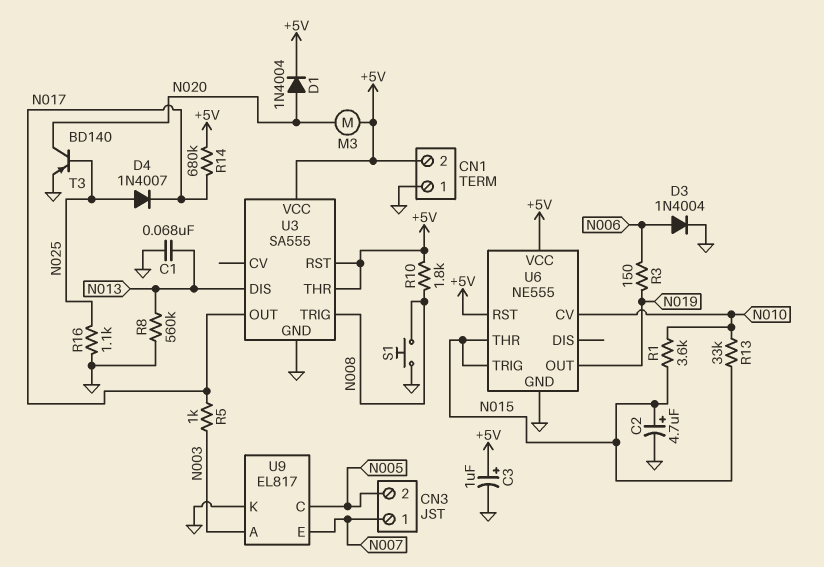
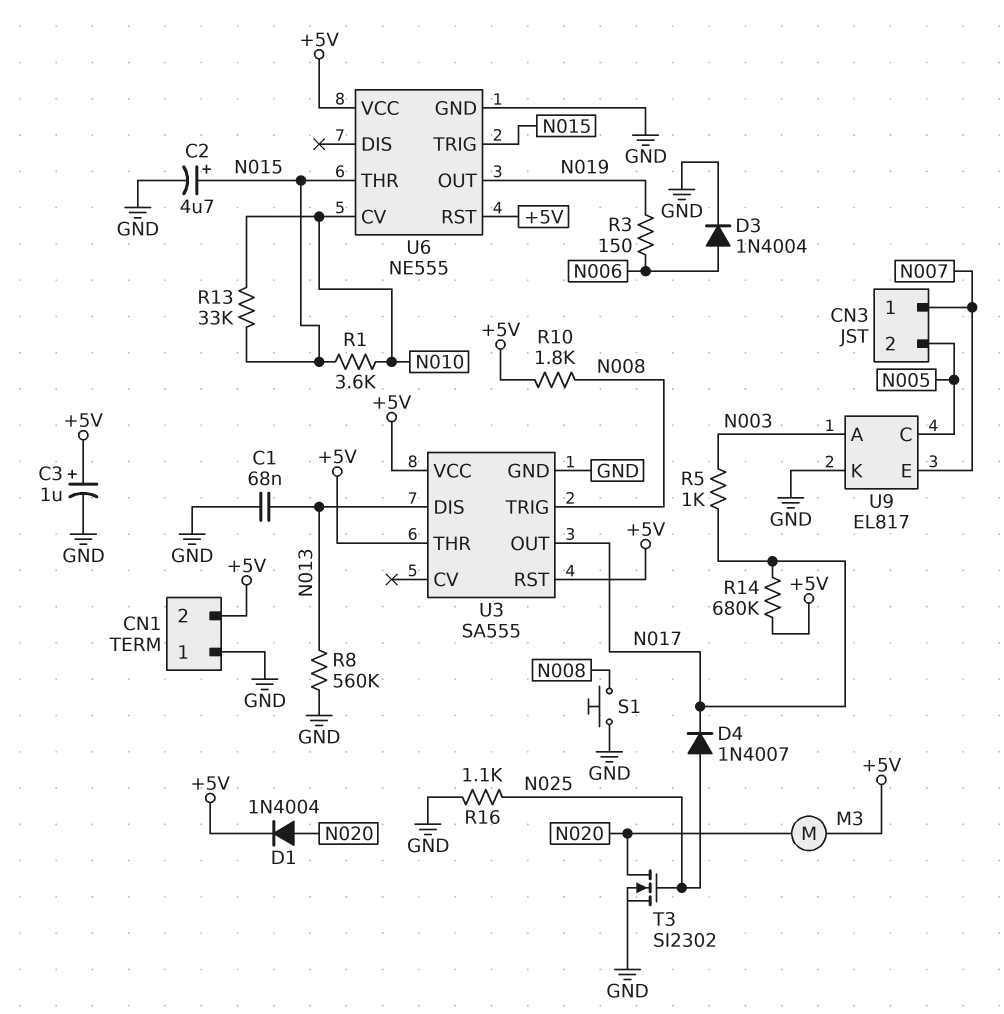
T3: PNP BD140 (B N025, C N020, E GND) -> NMOS SI2302 (G N025, D N020, S GND)

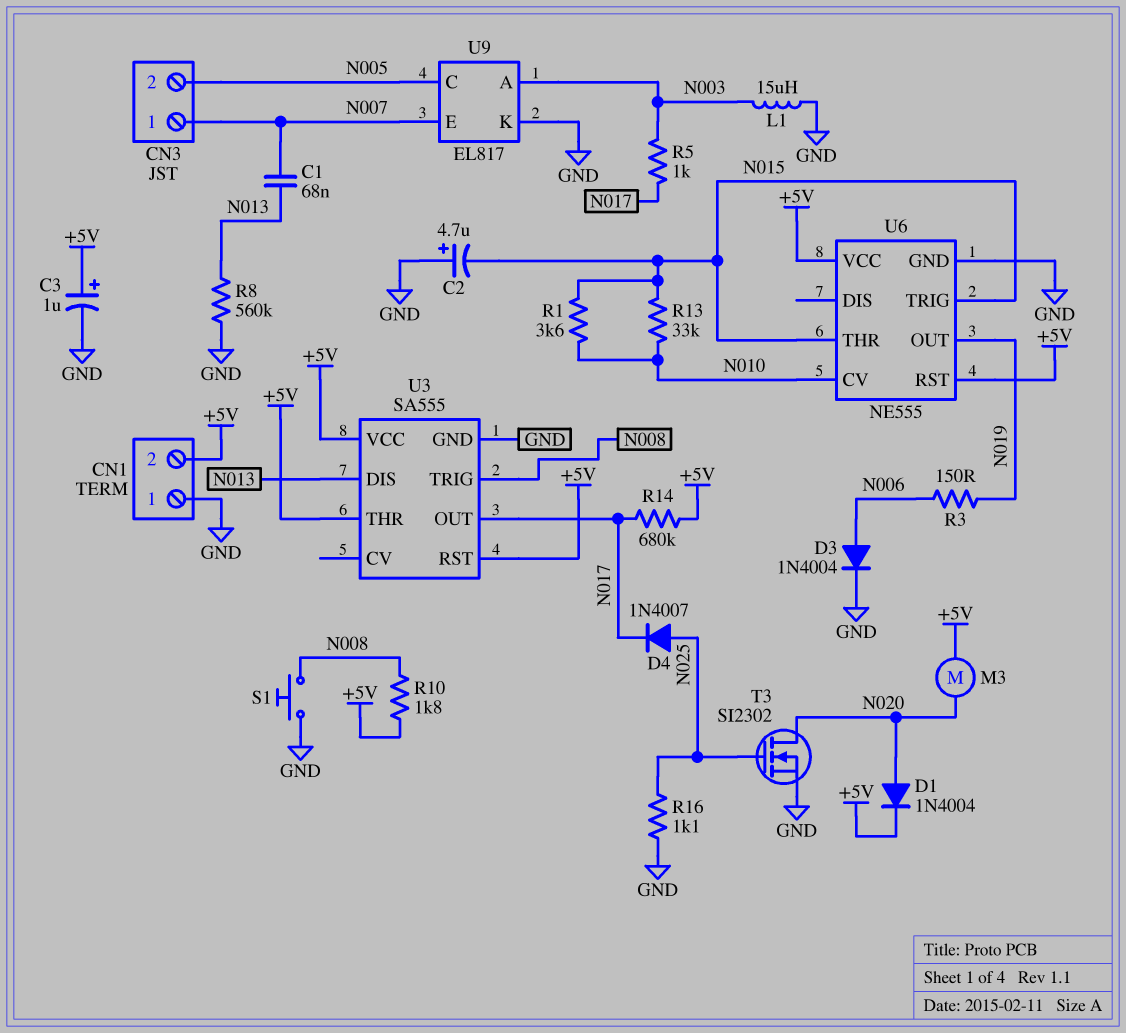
C1: 68nF (GND, N013) -> 68nF (N007, N013)
C2: 4.7uF (plus N015, minus GND) -> 4.7uF (plus GND, minus N015)
L1: none -> 15uH (GND, N003)

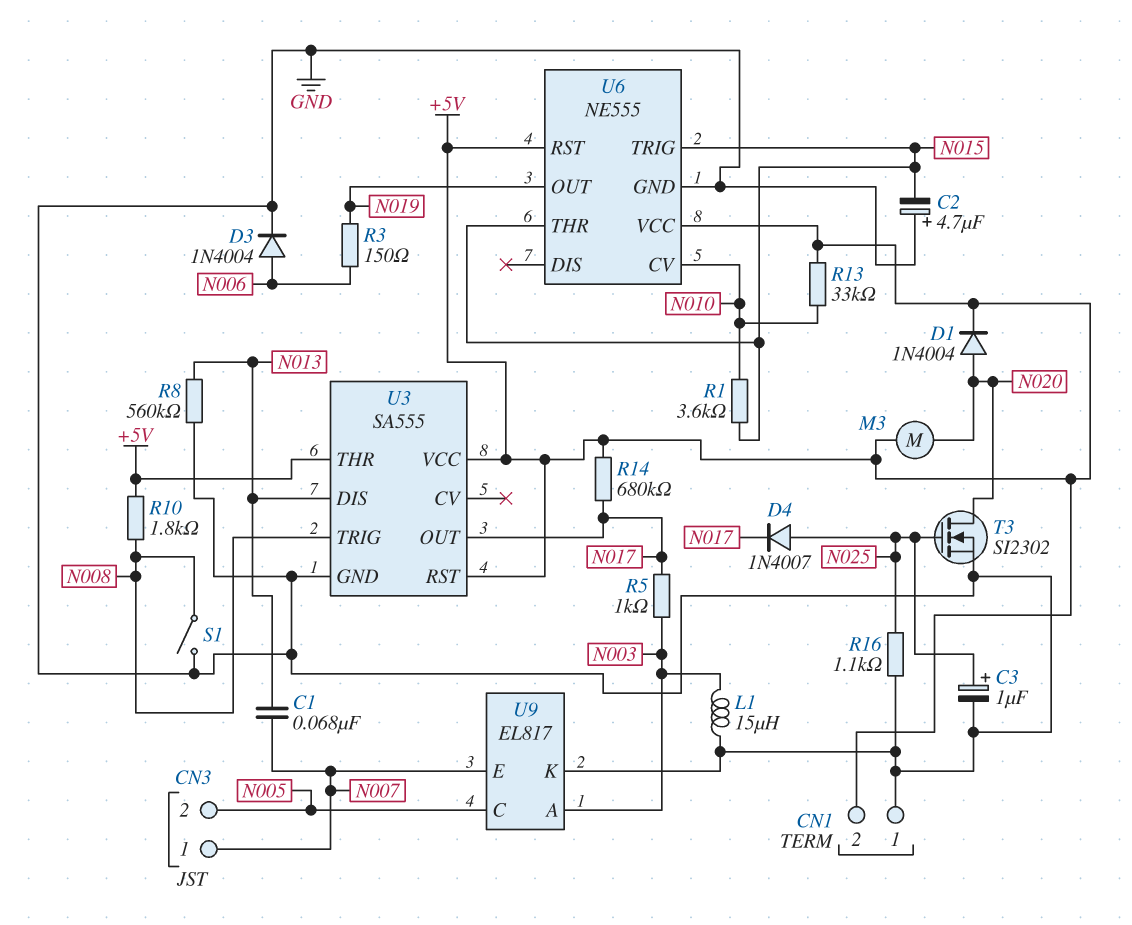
C3: 1uF (plus +5V, minus GND) -> 1uF (plus N025, minus GND)
R13: 33k (N010, N015) -> 33k (+5V, N010)
S1: button (GND, N008) -> switch (GND, N008)

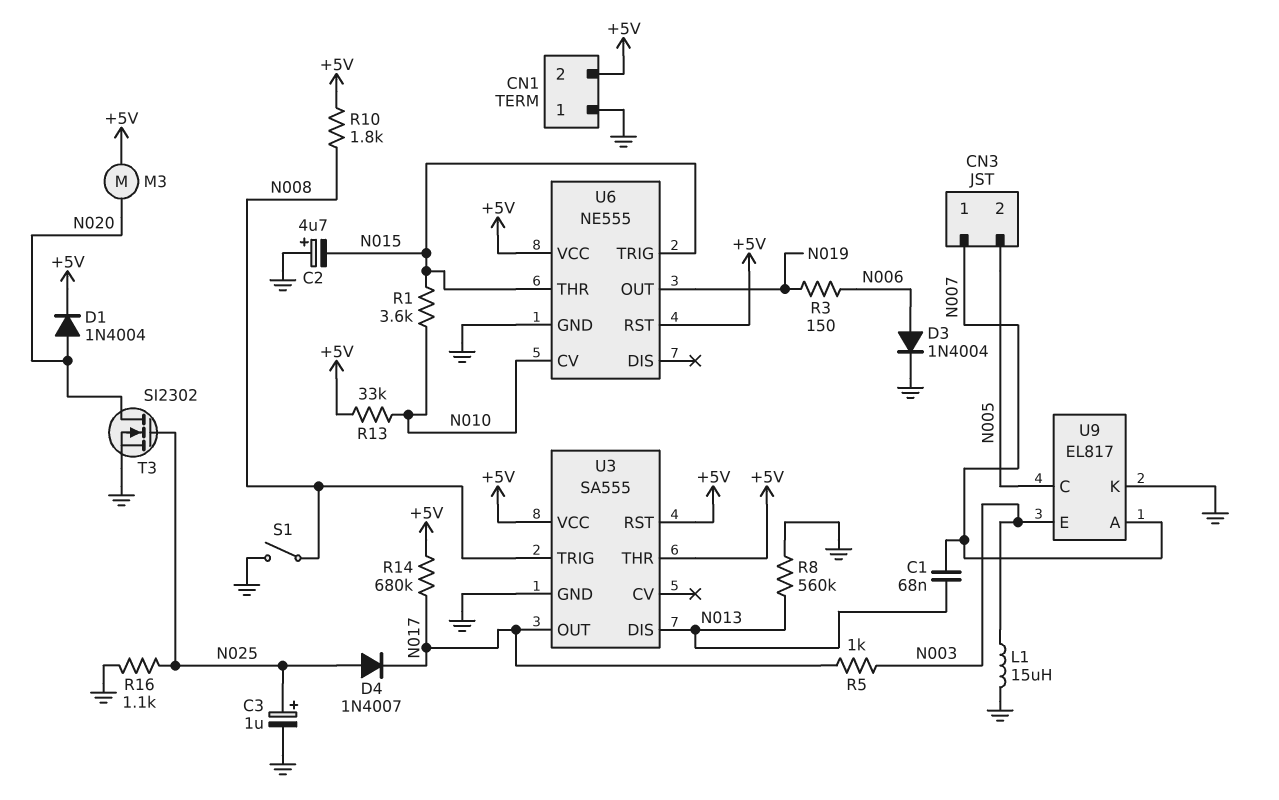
U9 pin A: N003 -> N007
U9 pin E: N007 -> N003

